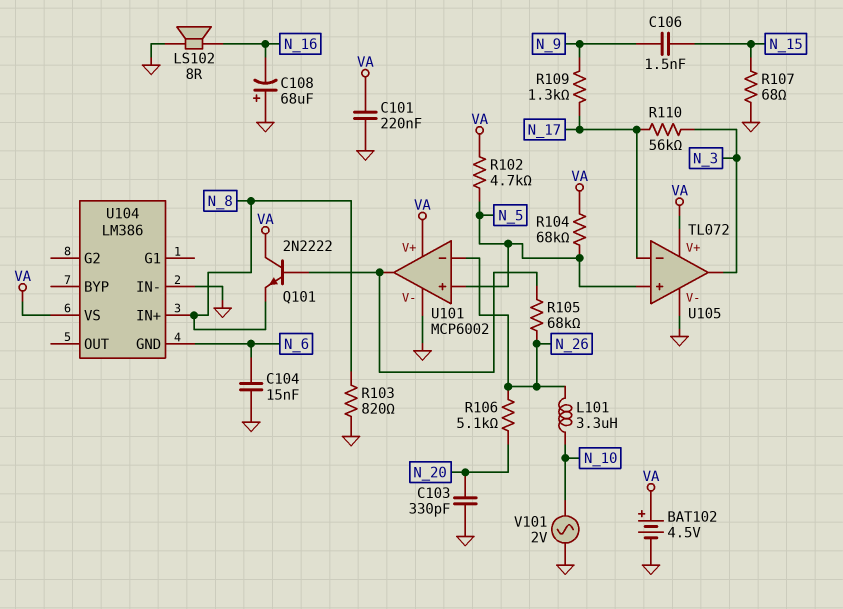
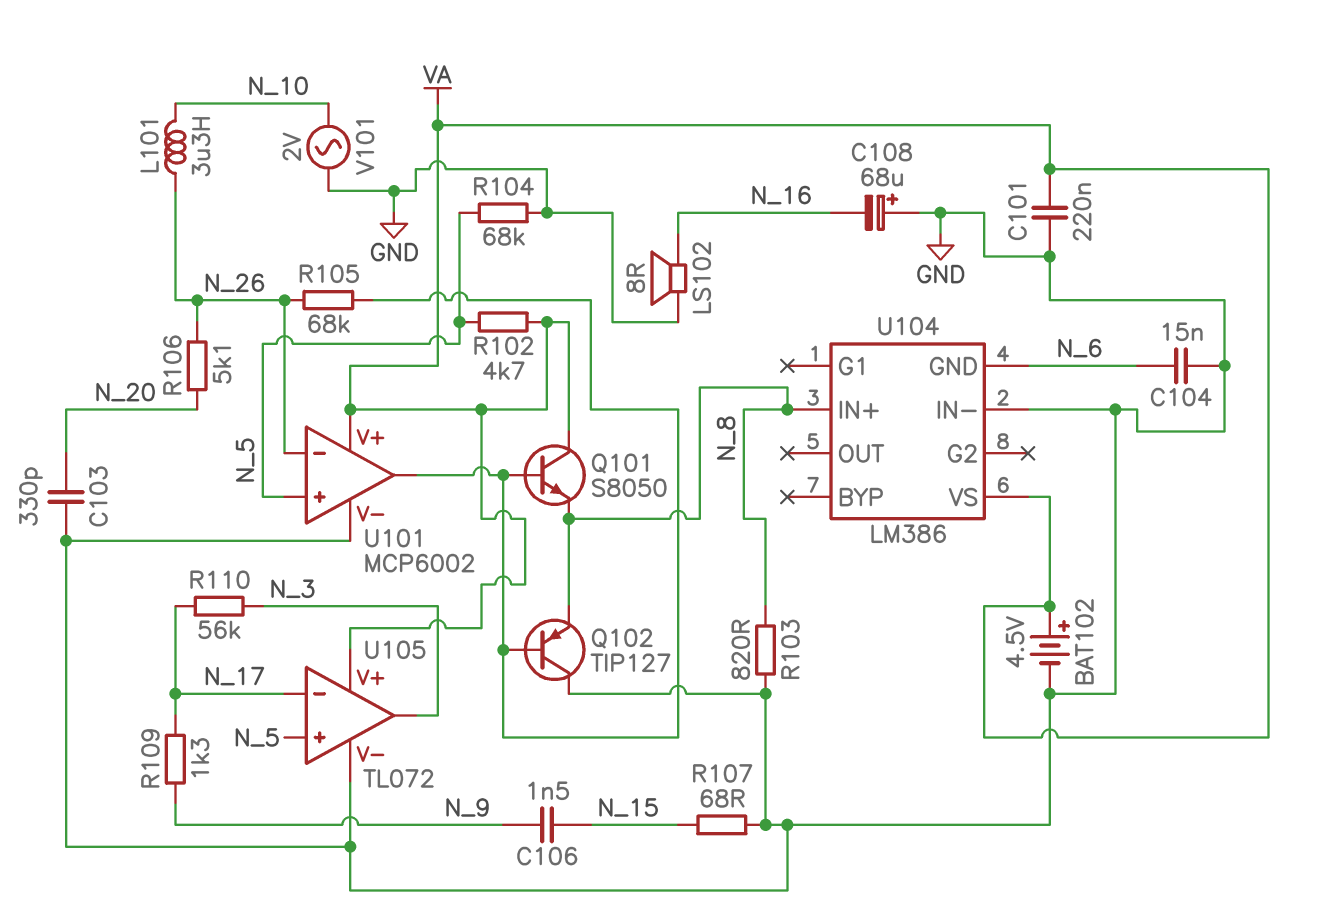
Q101: NPN 2N2222 (B U101/out, C VA, E N_8) -> NPN S8050 (B U101/out, C VA, E N_8)
Q102: none -> PNP TIP127 (B U101/out, C GND, E N_8)
R104: 68k (N_5, VA) -> 68k (GND, N_5)

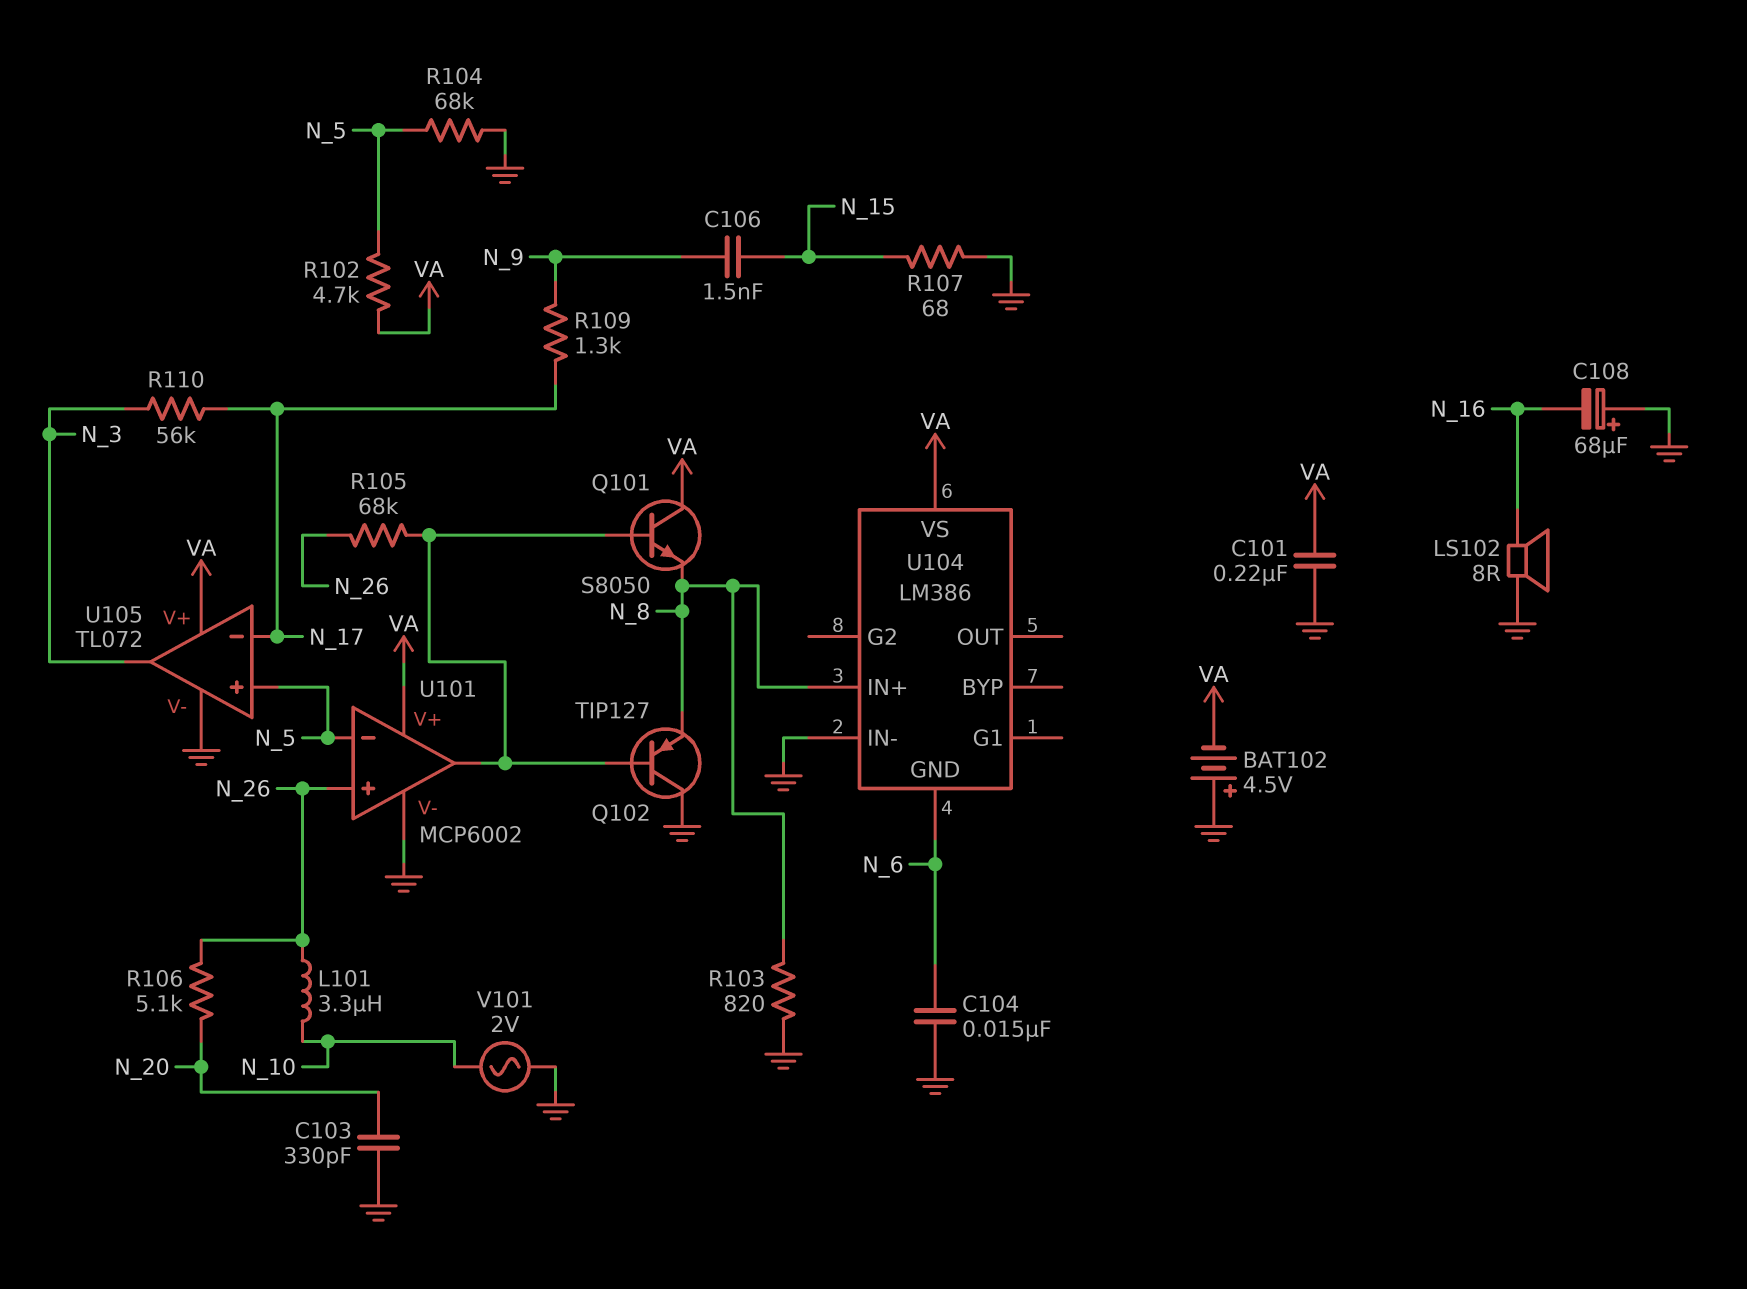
BAT102: 4.5V (plus VA, minus GND) -> 4.5V (plus GND, minus VA)
U101 pin in+: N_5 -> N_26
U101 pin in-: N_26 -> N_5

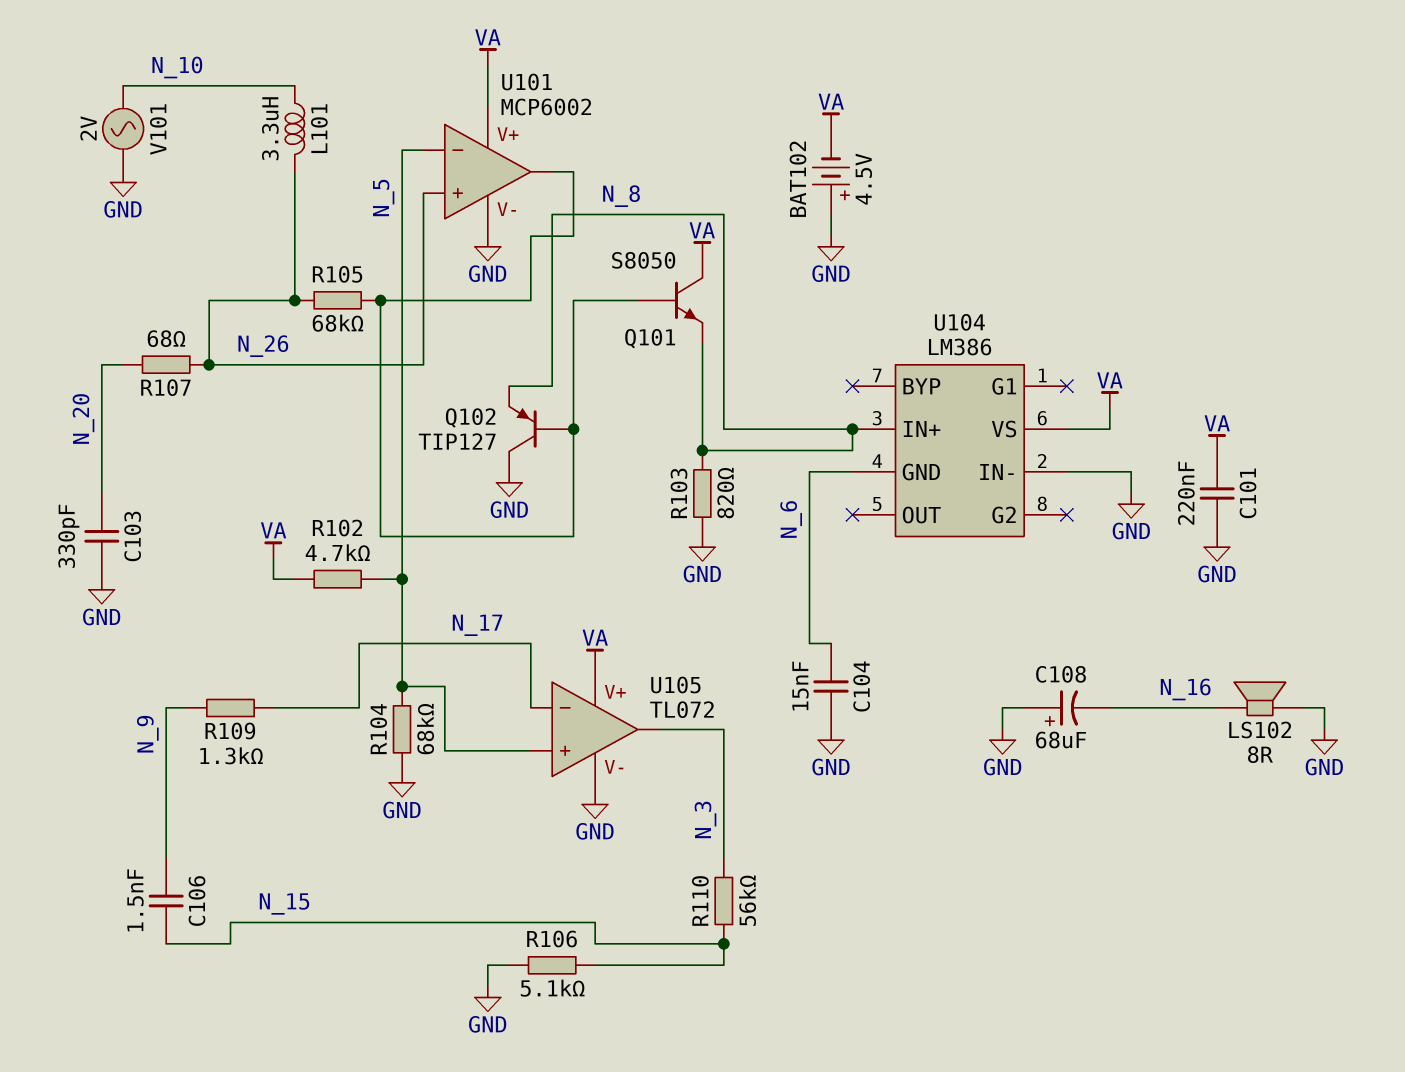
R106: 5.1k (N_20, N_26) -> 5.1k (GND, N_15)
R107: 68 (GND, N_15) -> 68 (N_20, N_26)
R110: 56k (N_3, N_17) -> 56k (N_3, N_15)

